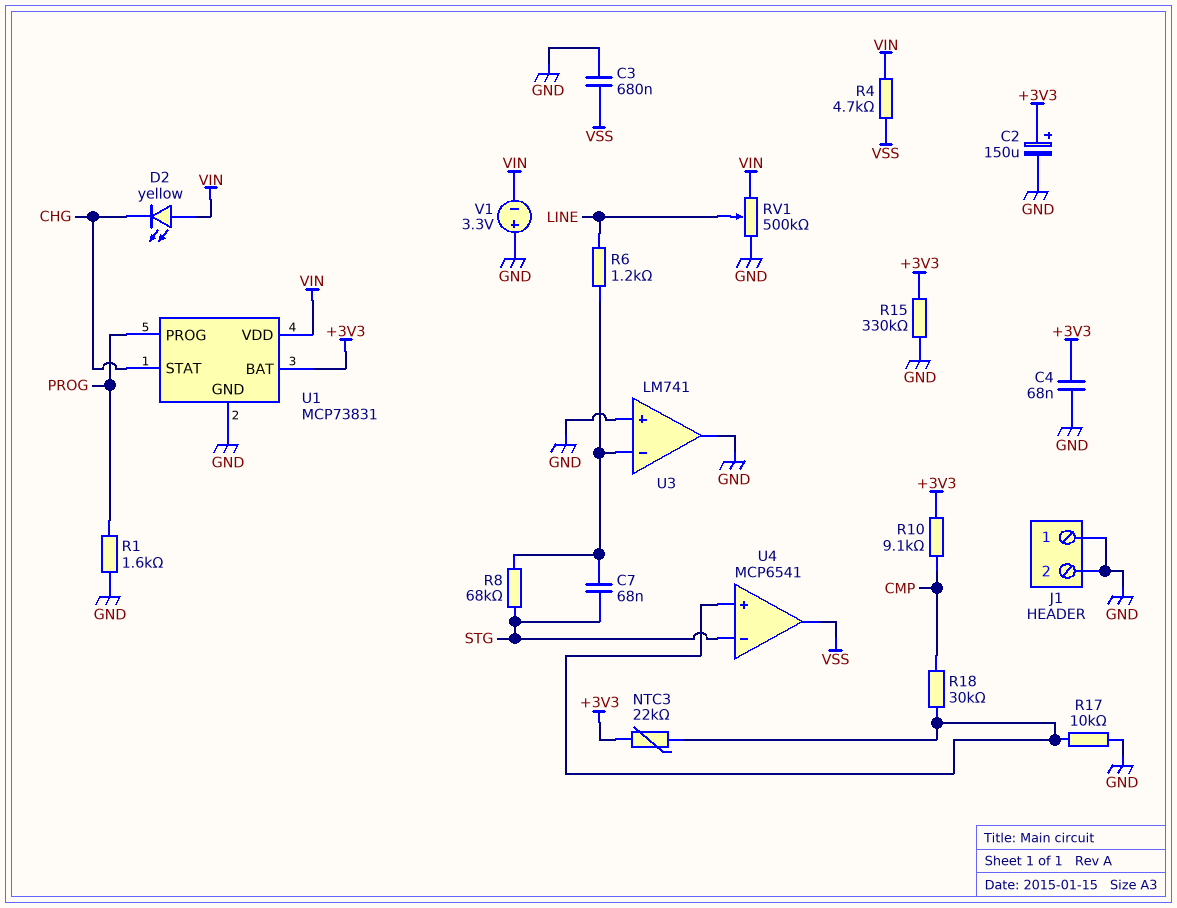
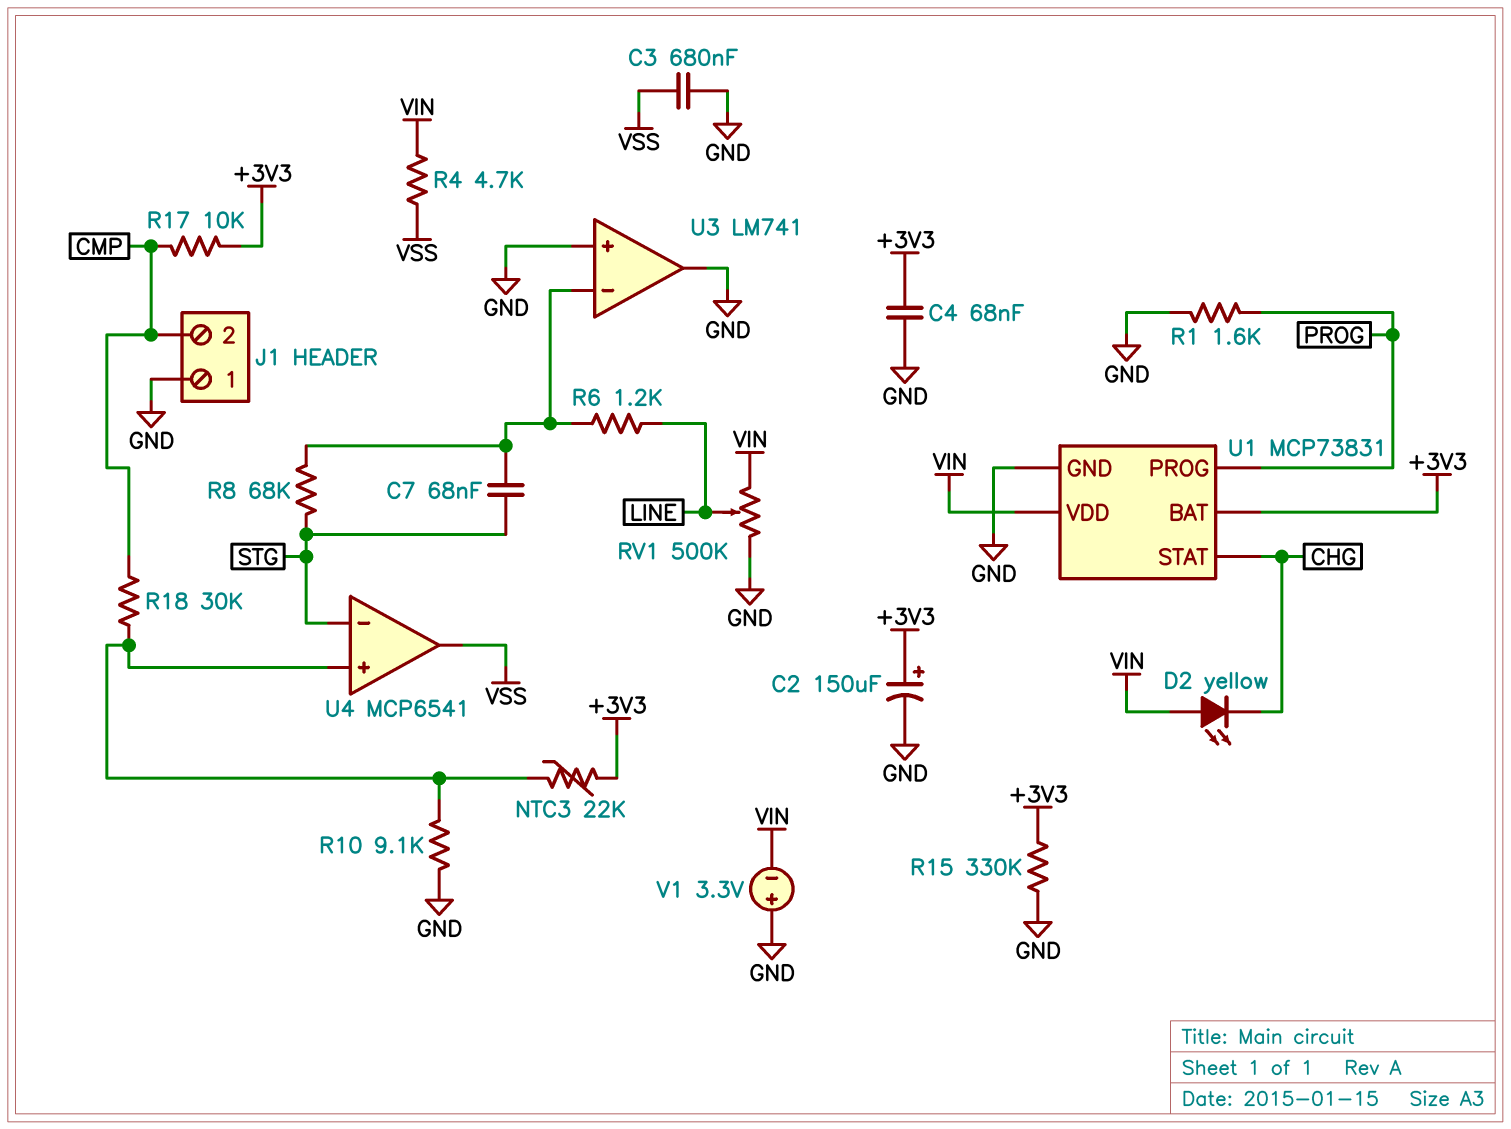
J1 pin 2: GND -> CMP
R10: 9.1k (+3V3, CMP) -> 9.1k (GND, U4/in+)
R17: 10k (GND, U4/in+) -> 10k (+3V3, CMP)

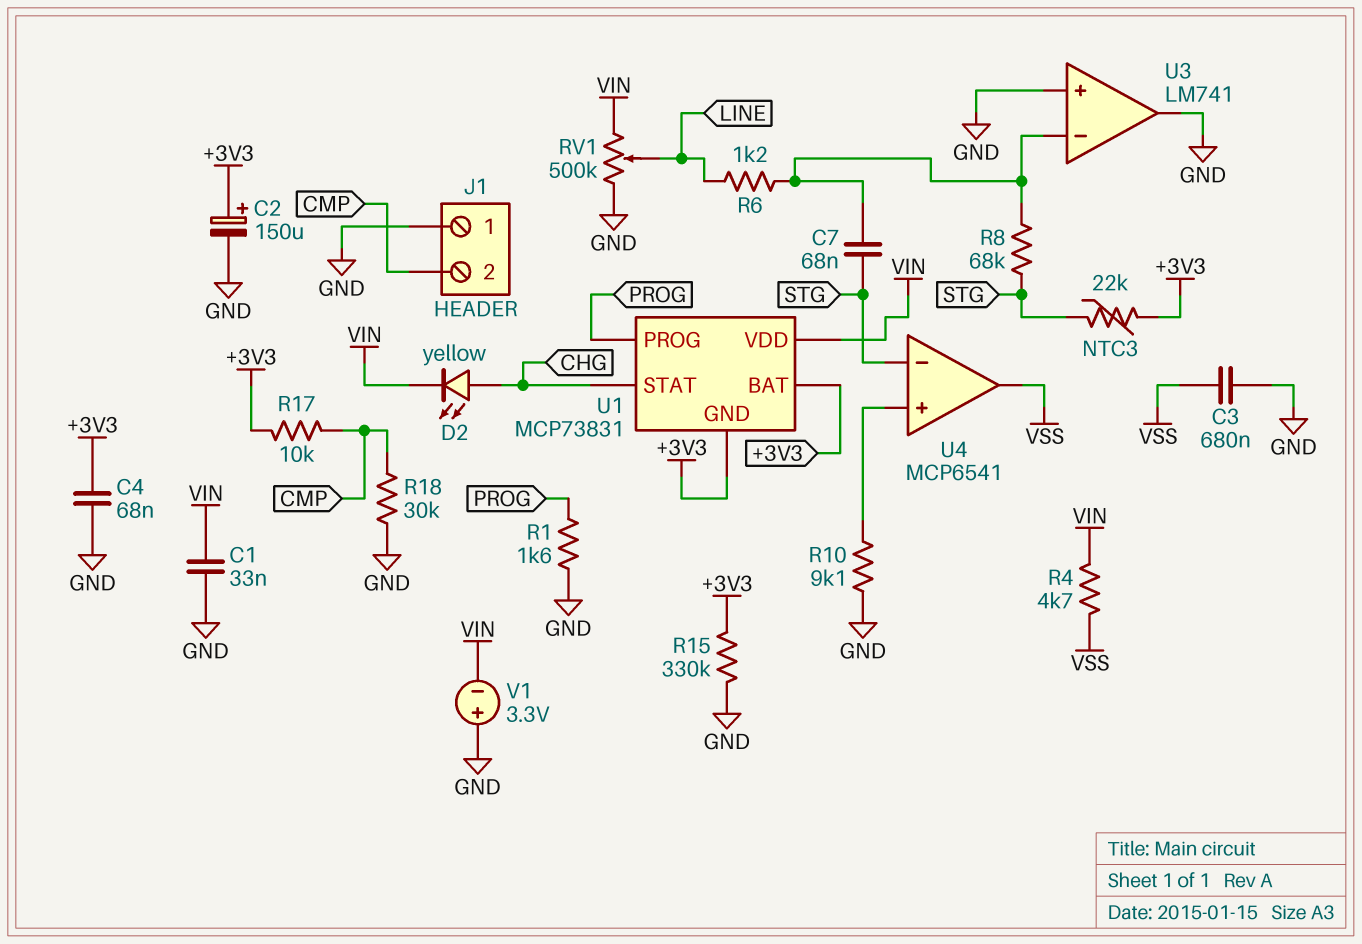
C1: none -> 33nF (GND, VIN)
D2: LED yellow (A VIN, K CHG) -> LED yellow (A CHG, K VIN)
NTC3: 22k (+3V3, U4/in+) -> 22k (+3V3, STG)
R18: 30k (CMP, U4/in+) -> 30k (CMP, GND)
U1 pin GND: GND -> +3V3

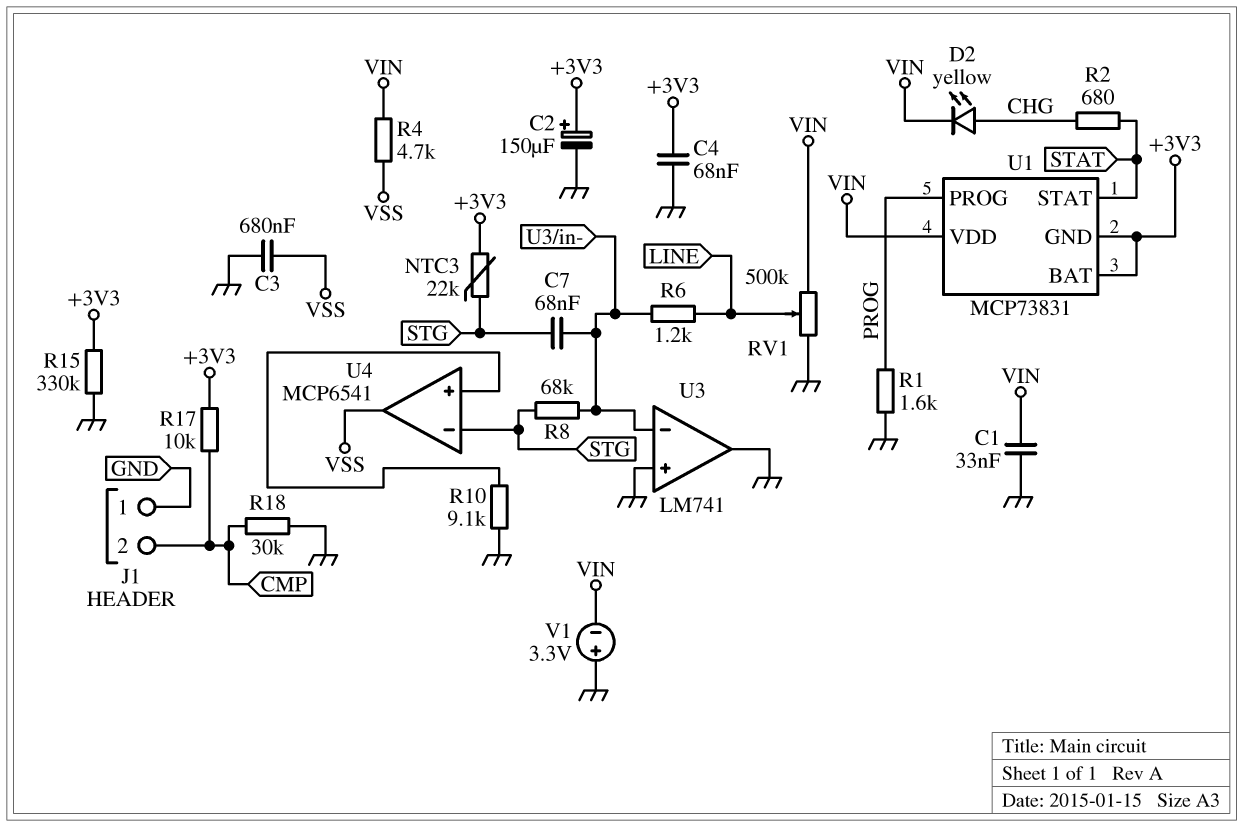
R2: none -> 680 (CHG, STAT)
U1 pin STAT: CHG -> STAT

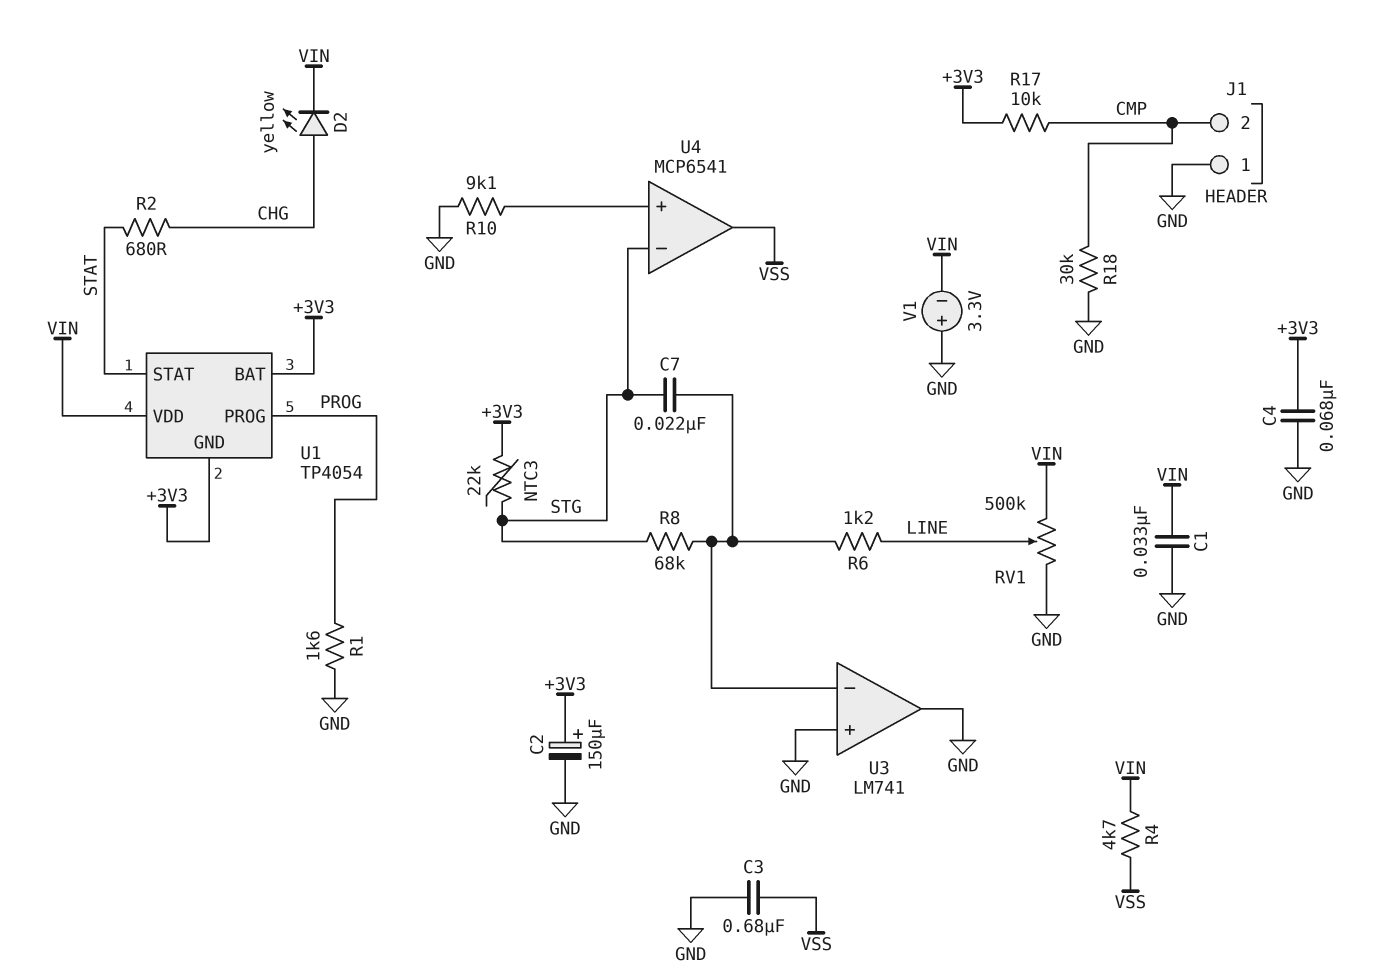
C7: 68nF (STG, U3/in-) -> 22nF (STG, U3/in-)
R15: 330k (+3V3, GND) -> none
U1: MCP73831 -> TP4054

